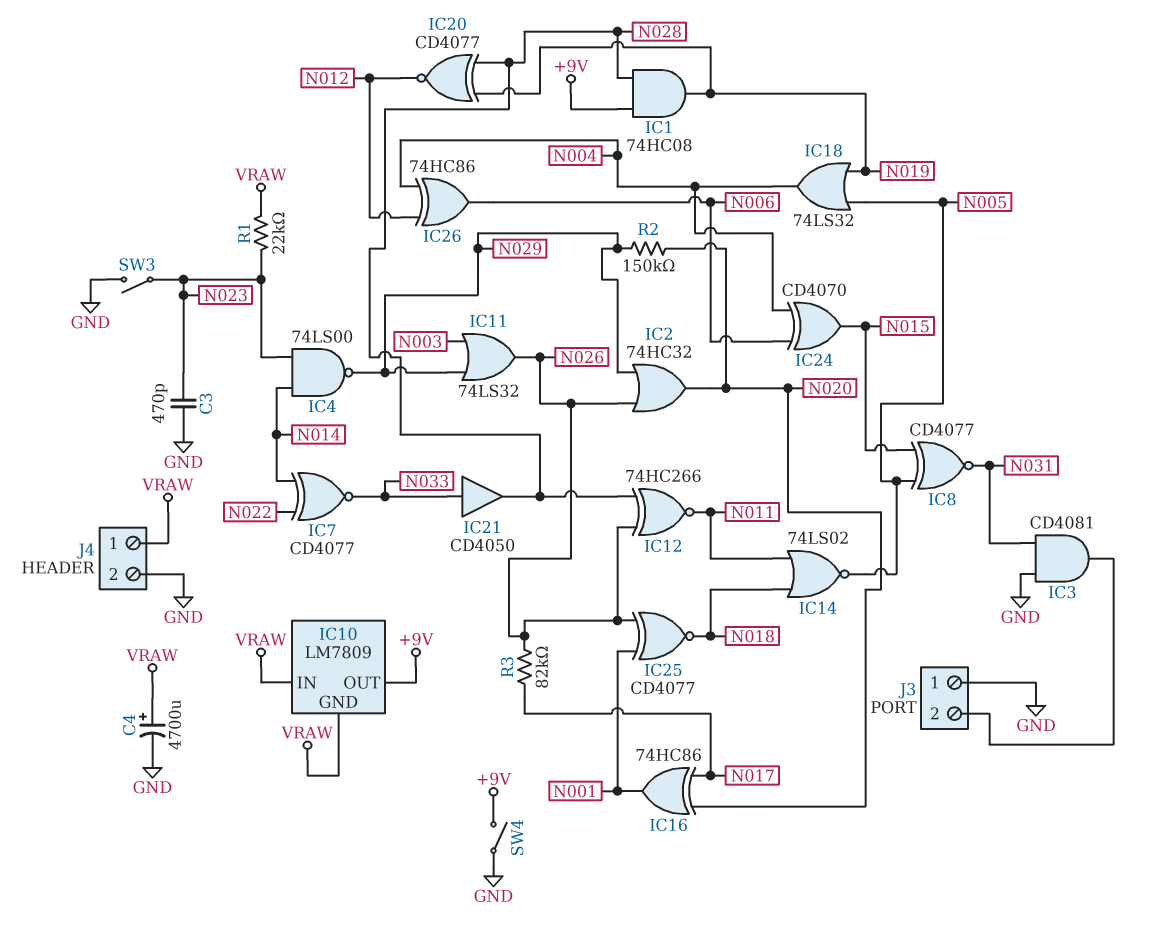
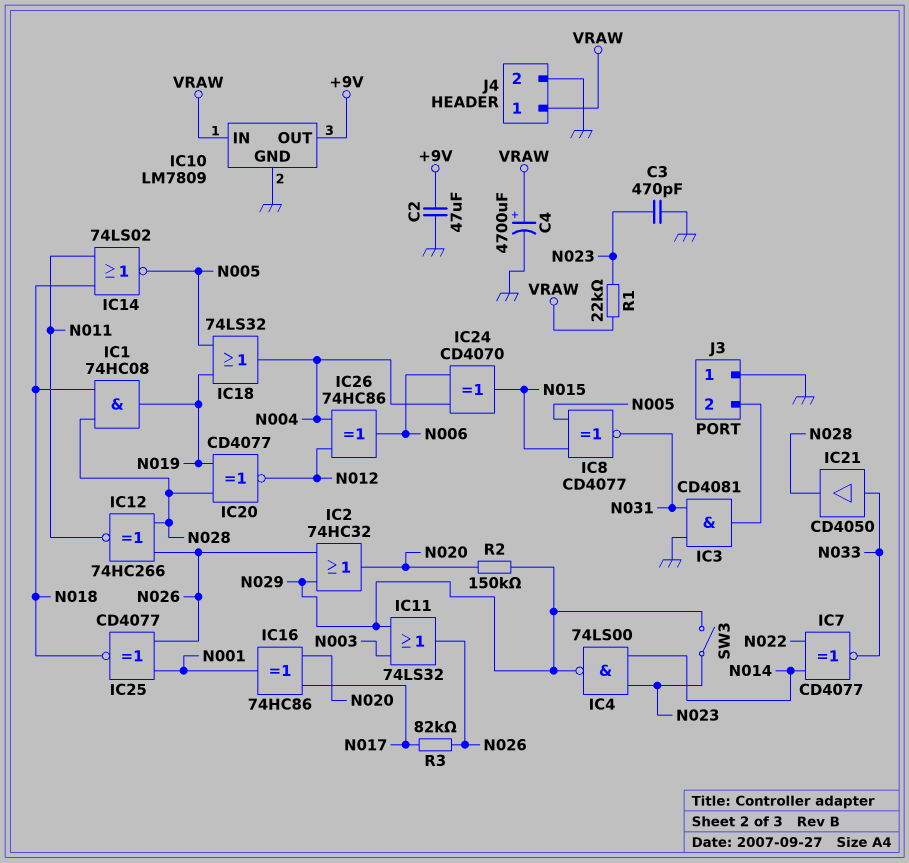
C2: none -> 47uF (+9V, GND)
IC1: AND 74HC08 (in +9V, in N028, out N019) -> AND 74HC08 (in N018, in N028, out N019)
IC10 pin GND: VRAW -> GND
SW3: switch (GND, N023) -> switch (N023, N029)
SW4: switch (+9V, GND) -> none

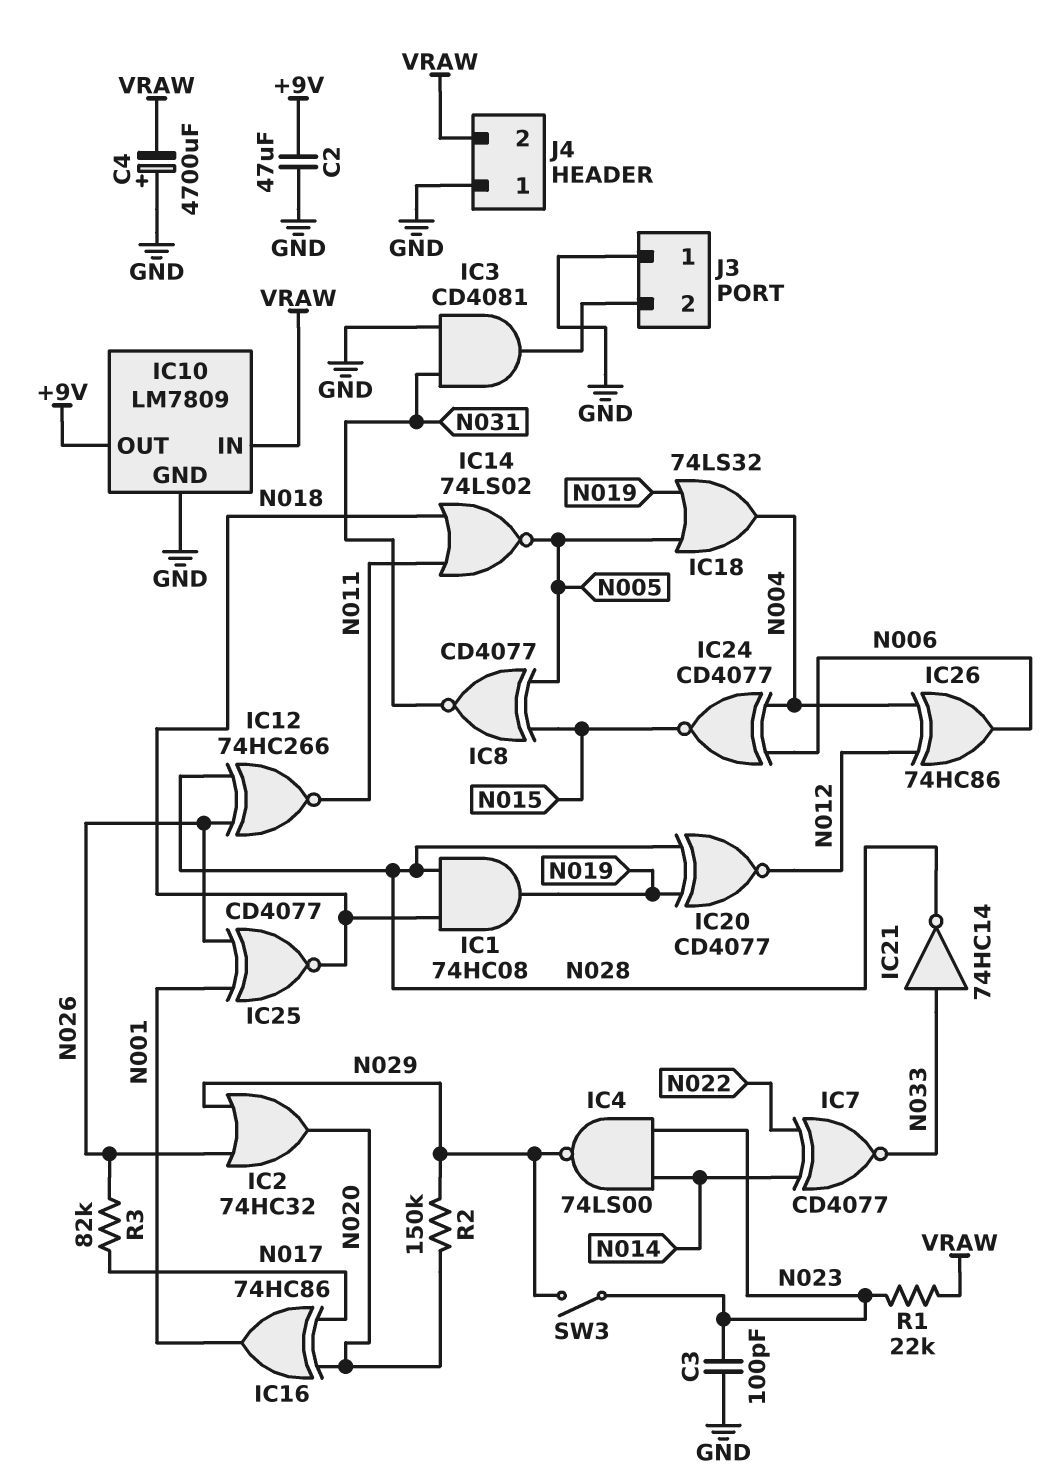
C3: 470pF (GND, N023) -> 100pF (GND, N023)
C4: 4700uF (plus VRAW, minus GND) -> 4700uF (plus GND, minus VRAW)
IC11: OR 74LS32 (in N003, in N029, out N026) -> none
IC21: buffer CD4050 (in N033, out N028) -> NOT 74HC14 (in N033, out N028)
IC24: XOR CD4070 (in N004, in N006, out N015) -> XNOR CD4077 (in N004, in N006, out N015)
J4 pin 1: VRAW -> GND
J4 pin 2: GND -> VRAW

